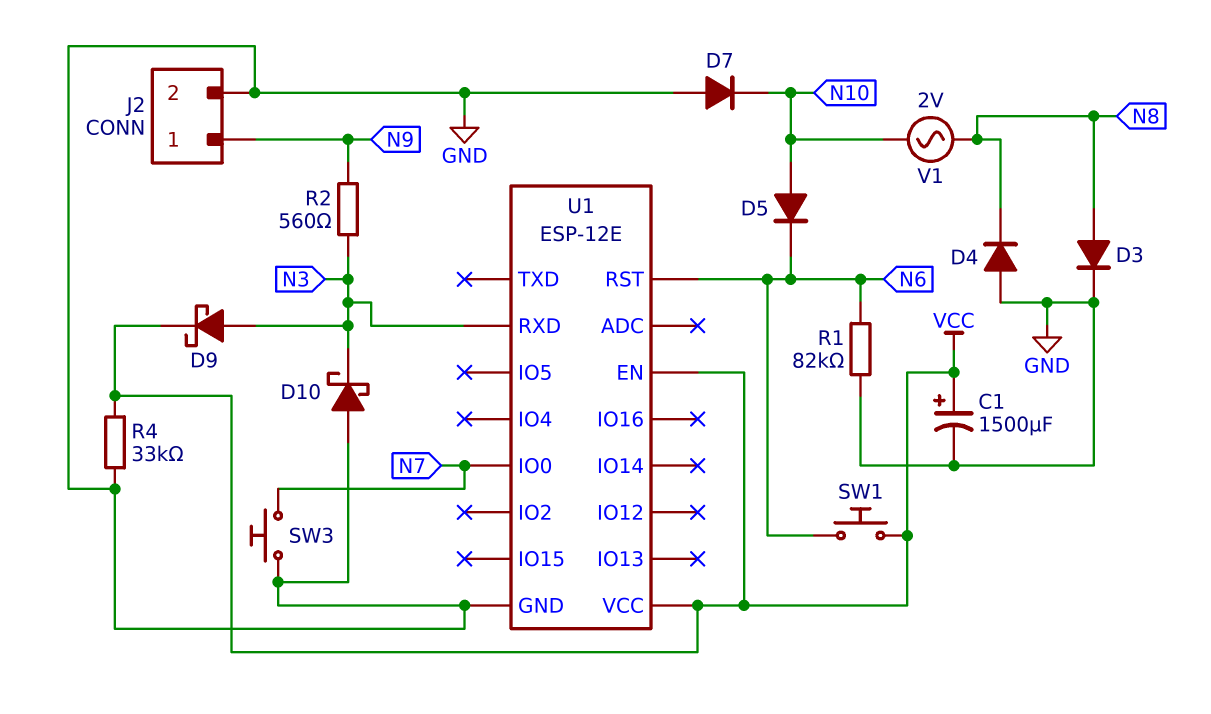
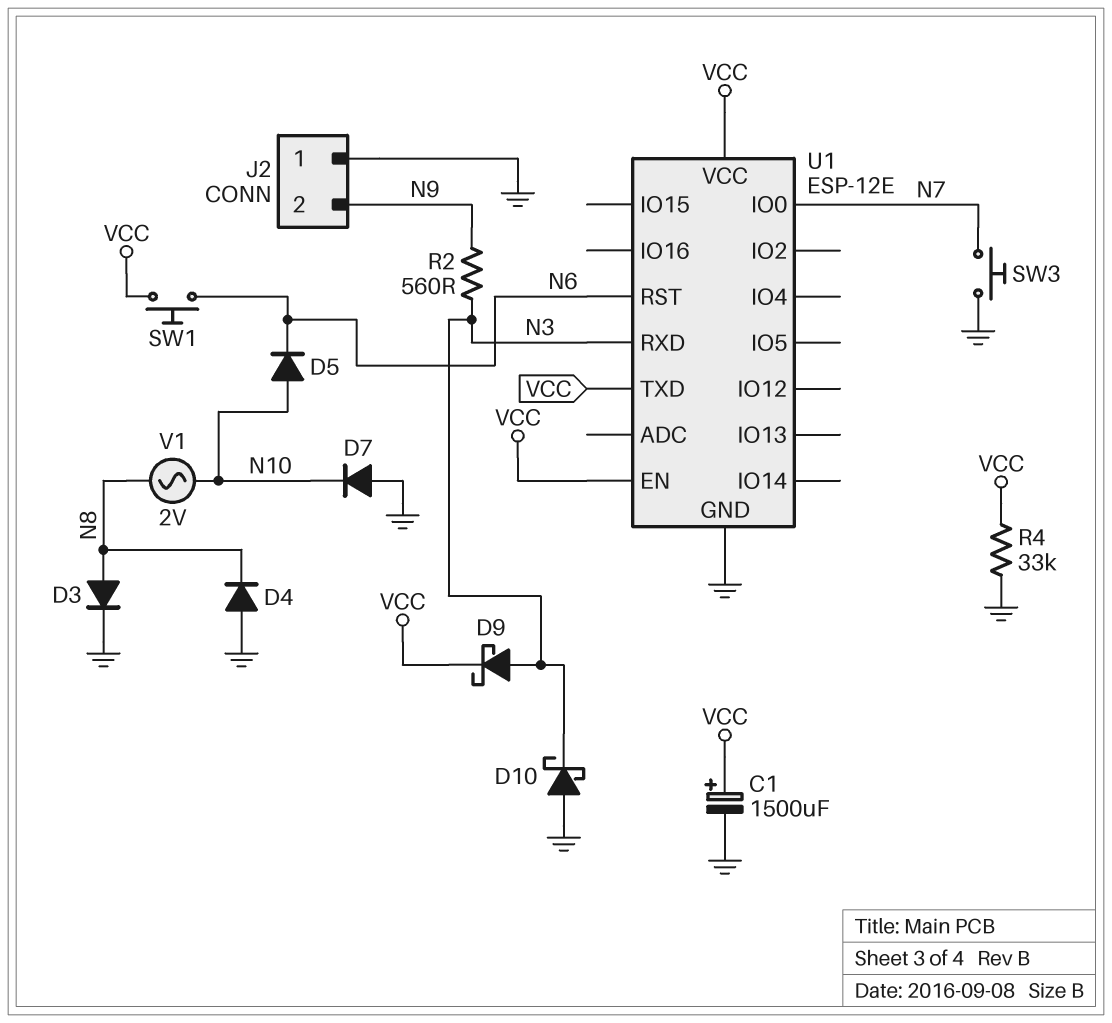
J2 pin 1: N9 -> GND
J2 pin 2: GND -> N9
R1: 82k (GND, N6) -> none
U1 pin TXD: none -> VCC

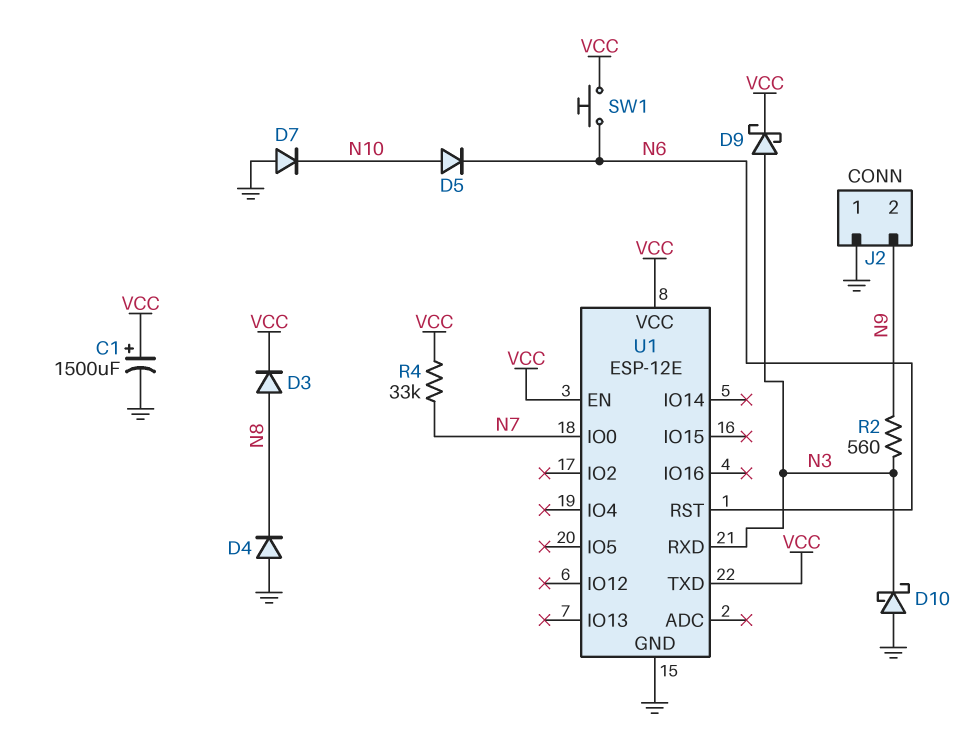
D3: diode (A N8, K GND) -> diode (A N8, K VCC)
R4: 33k (GND, VCC) -> 33k (N7, VCC)
SW3: button (GND, N7) -> none
V1: AC 2V (N8, N10) -> none

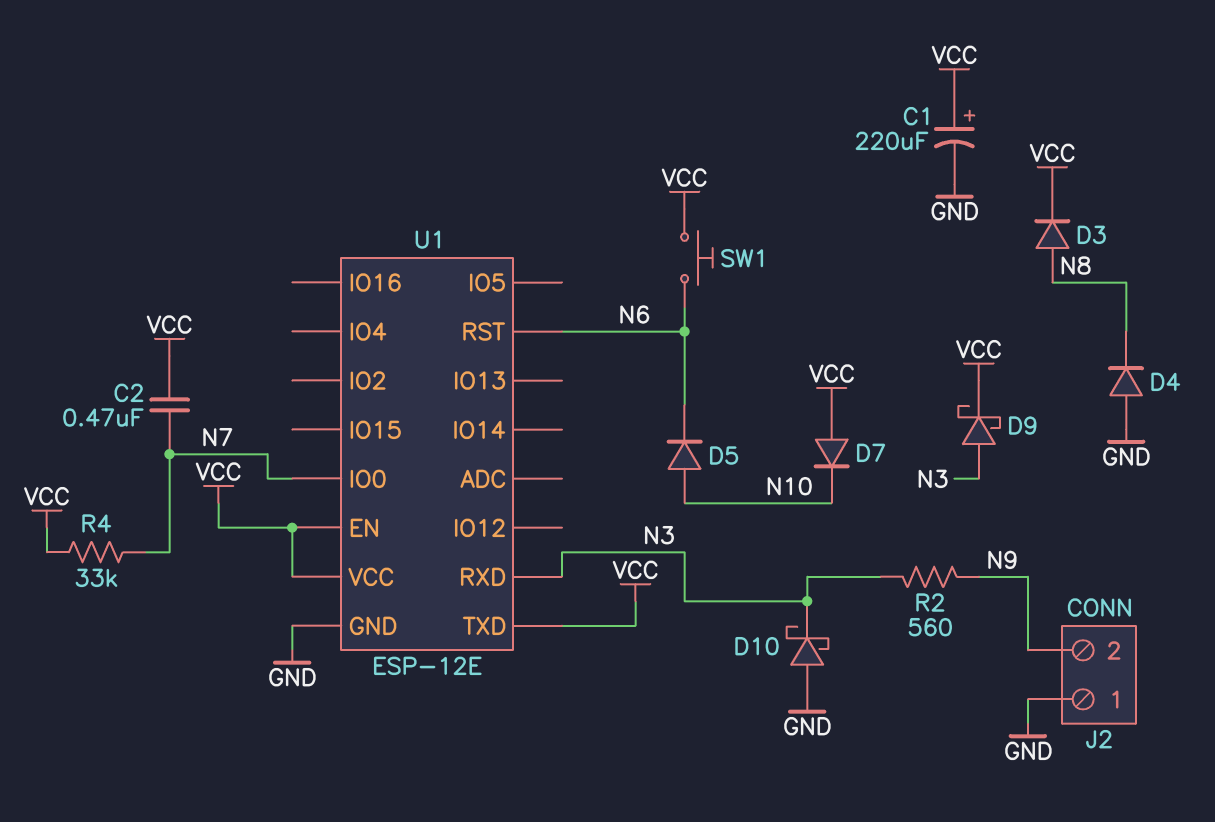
C1: 1500uF (plus VCC, minus GND) -> 220uF (plus VCC, minus GND)
C2: none -> 470nF (N7, VCC)
D7: diode (A GND, K N10) -> diode (A VCC, K N10)

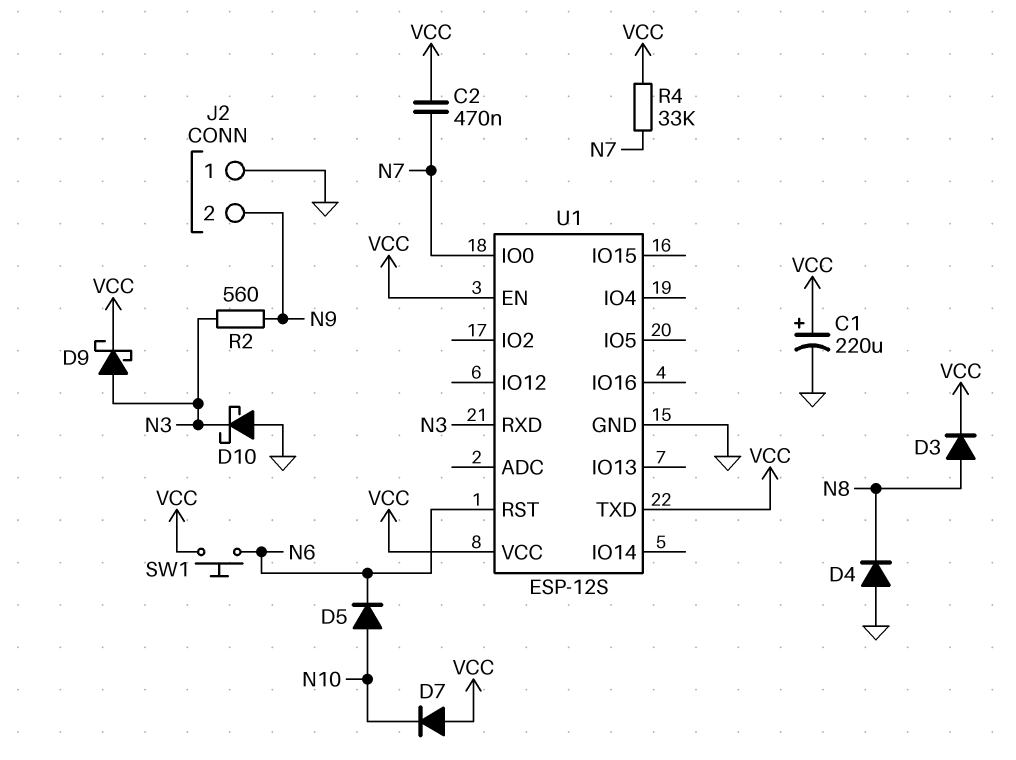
U1: ESP-12E -> ESP-12S

